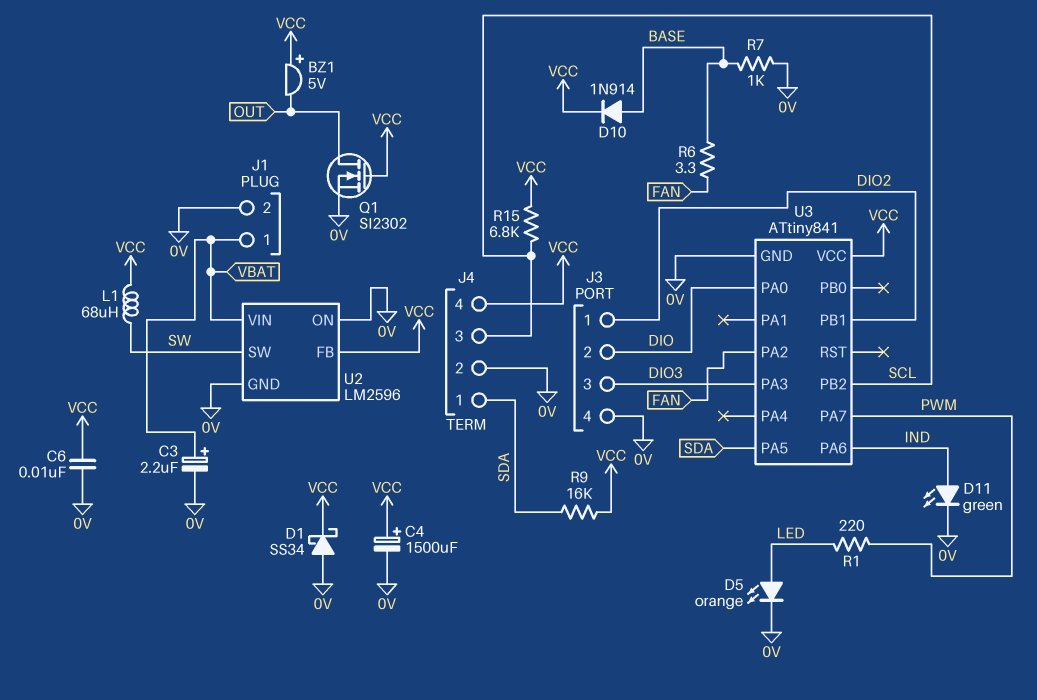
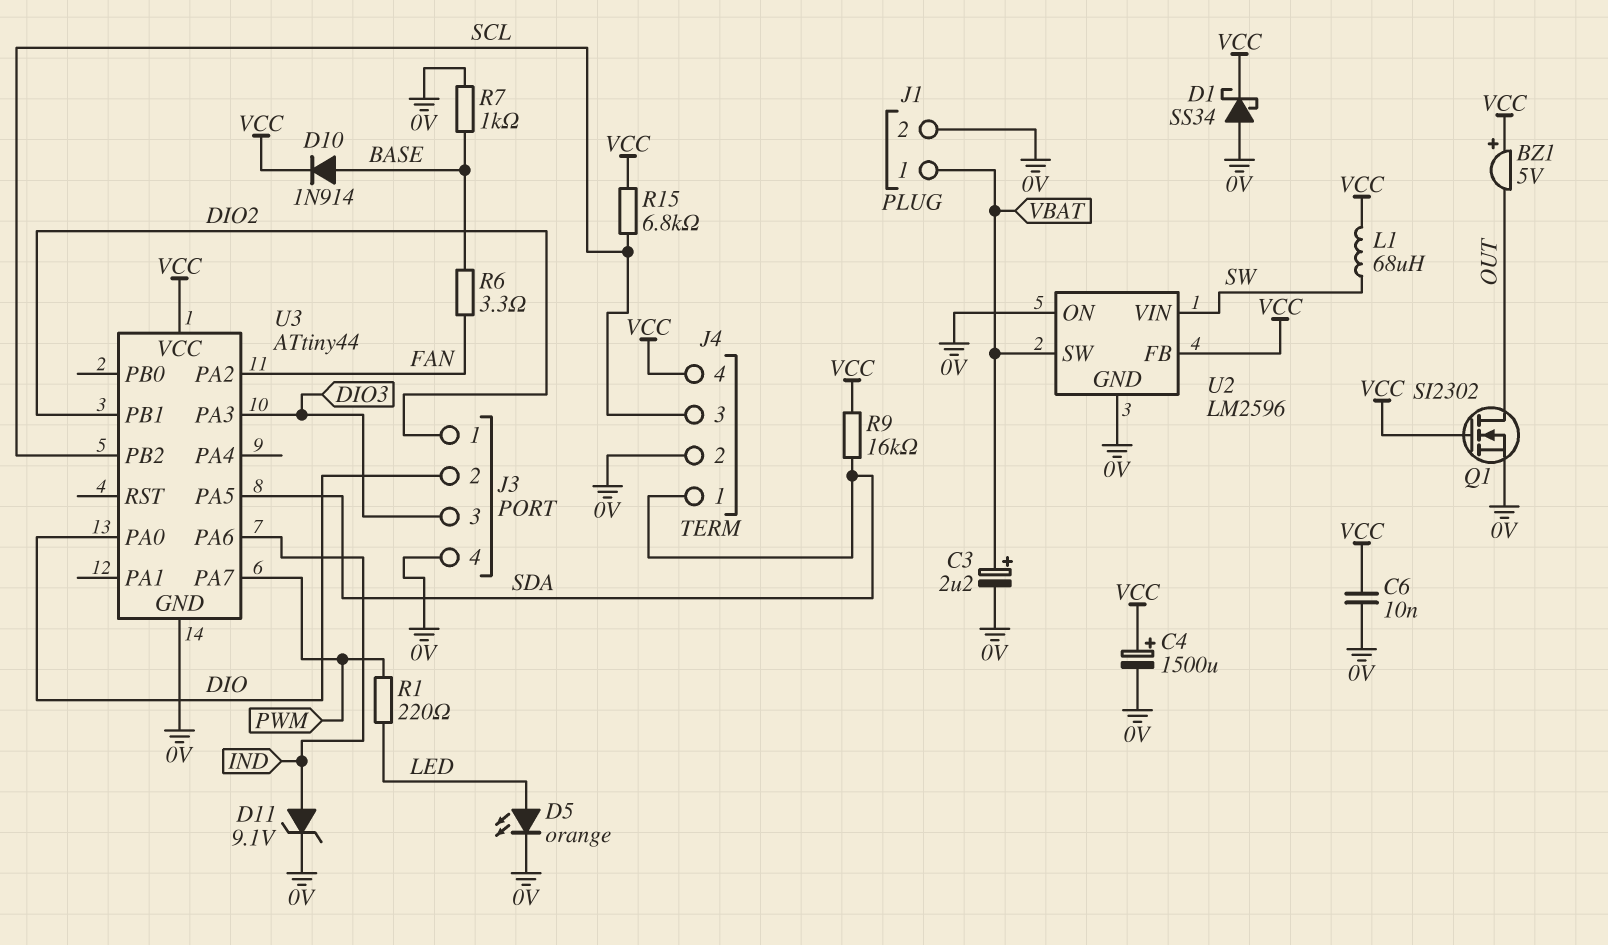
D11: LED green (A IND, K 0V) -> zener 9.1V (A IND, K 0V)
U2 pin SW: SW -> VBAT
U2 pin VIN: VBAT -> SW
U3: ATtiny841 -> ATtiny44

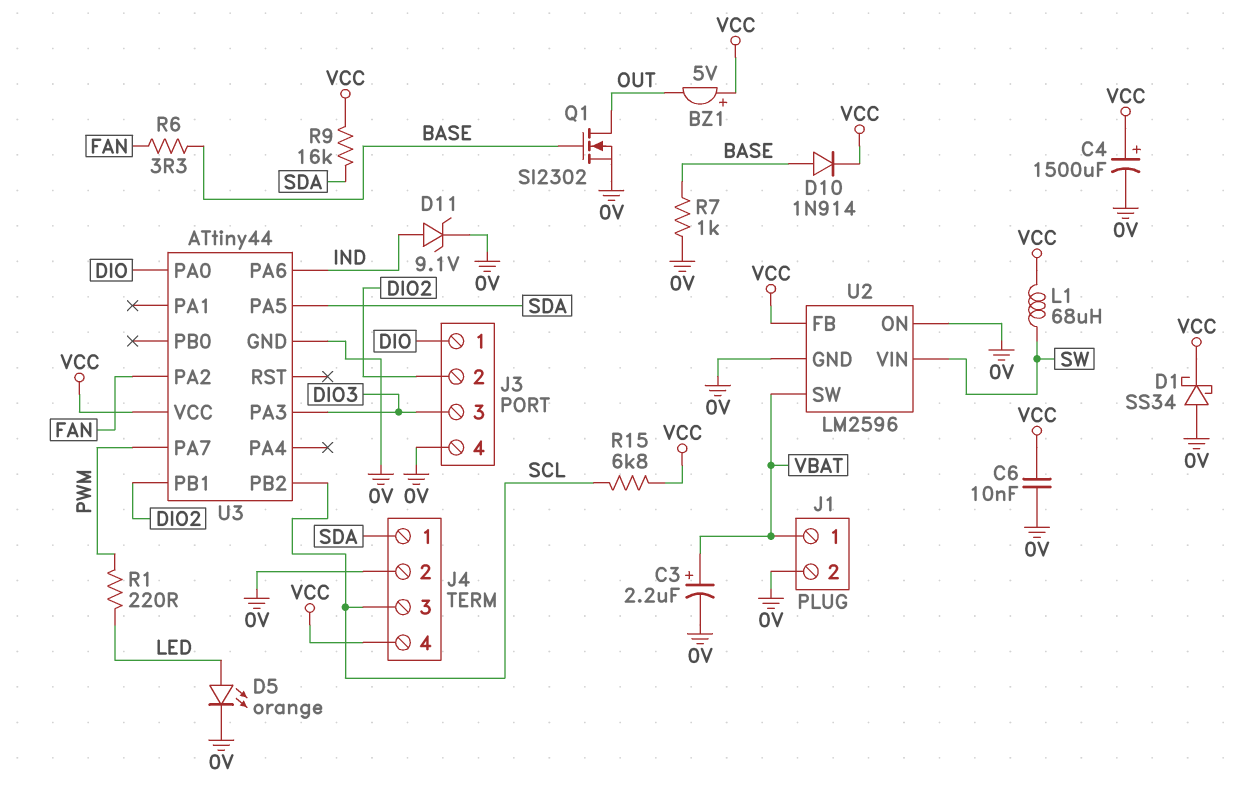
J3 pin 1: DIO2 -> DIO
J3 pin 2: DIO -> DIO2
Q1: NMOS SI2302 (G VCC, D OUT, S 0V) -> NMOS SI2302 (G BASE, D OUT, S 0V)

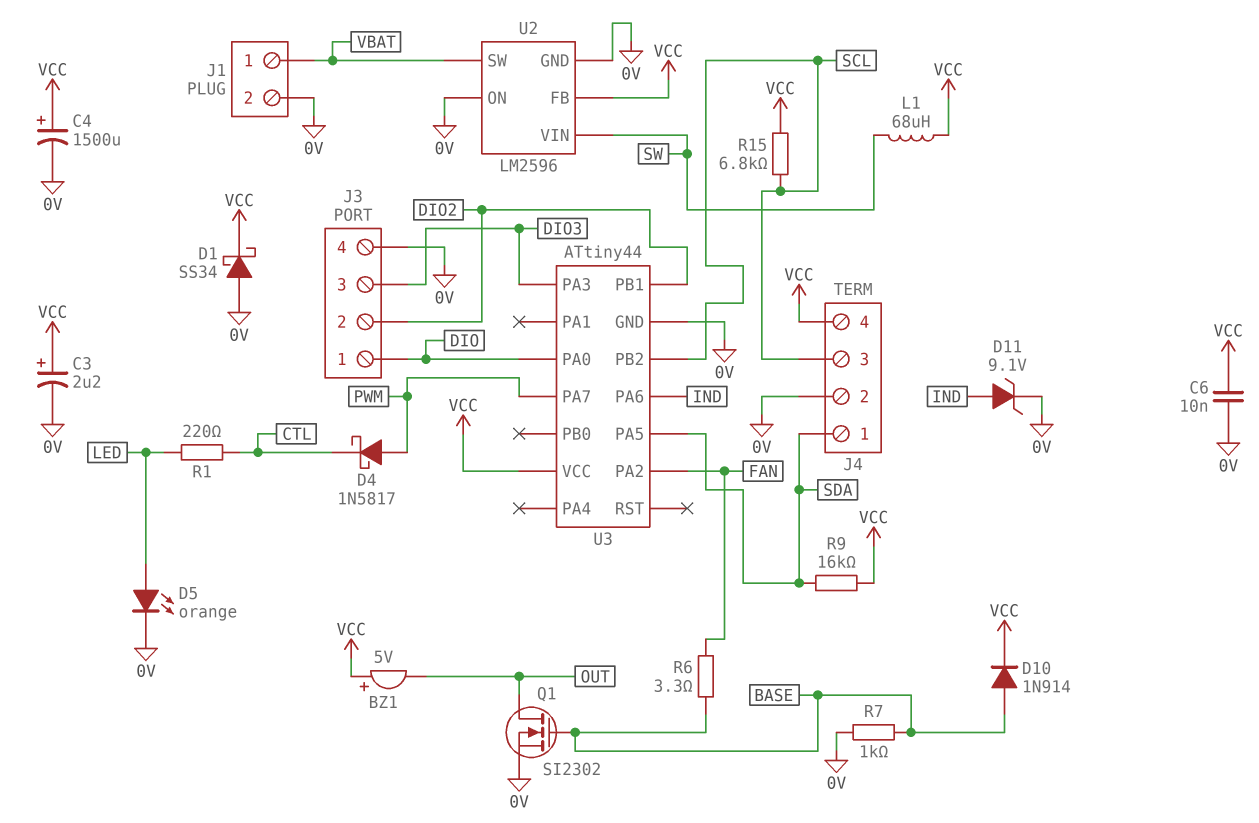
C3: 2.2uF (plus VBAT, minus 0V) -> 2.2uF (plus VCC, minus 0V)
D4: none -> schottky 1N5817 (A PWM, K CTL)
R1: 220 (LED, PWM) -> 220 (CTL, LED)

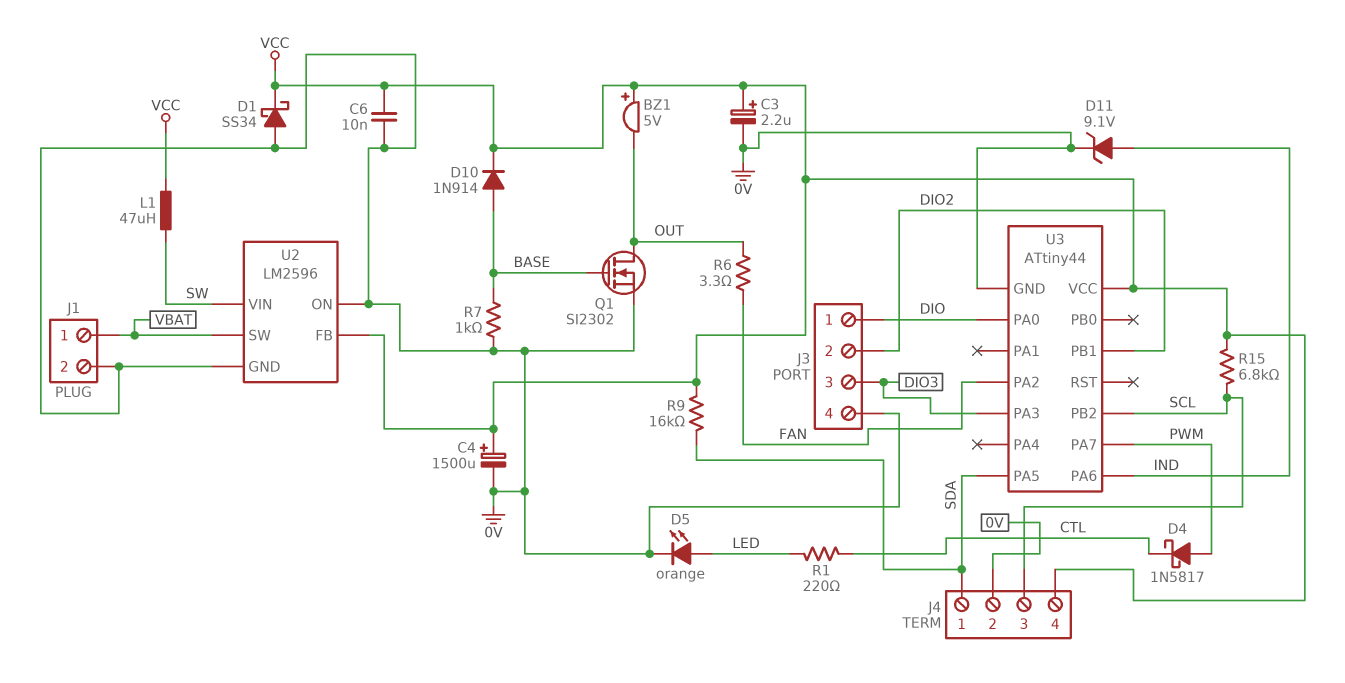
L1: 68uH (SW, VCC) -> 47uH (SW, VCC)
R6: 3.3 (BASE, FAN) -> 3.3 (FAN, OUT)

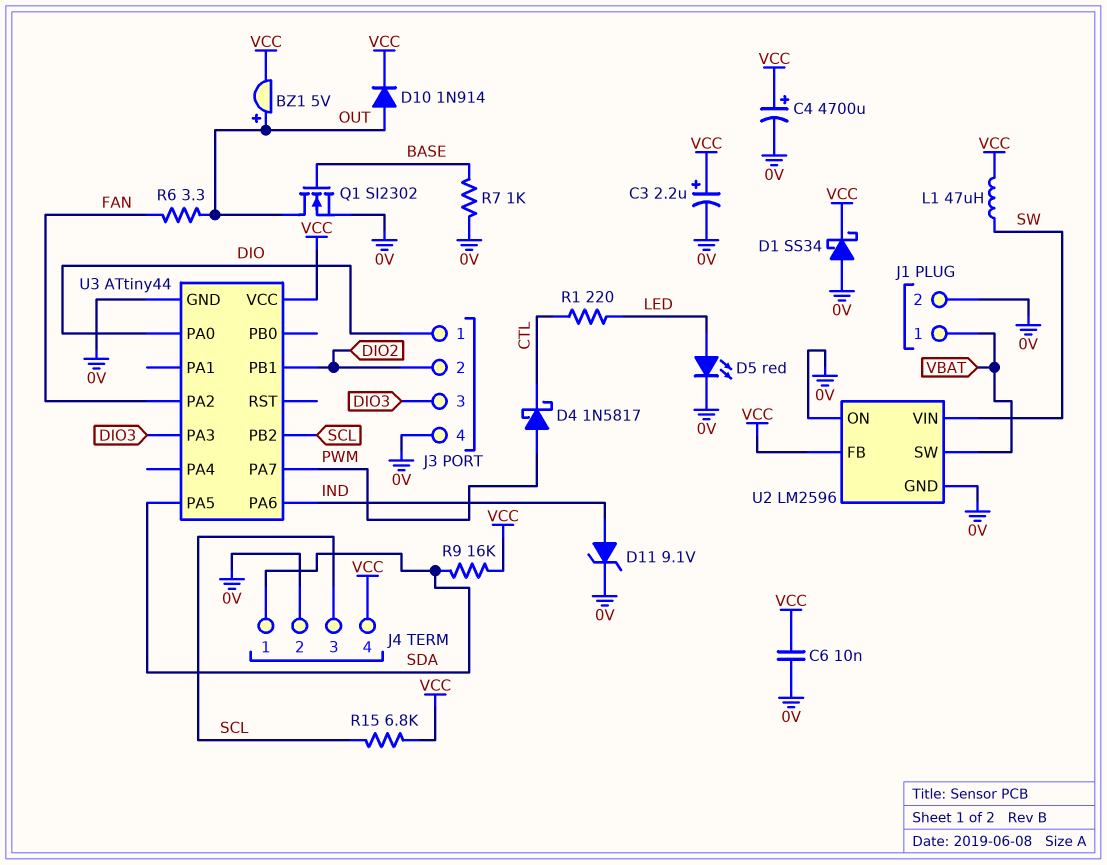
BZ1: buzzer 5V (plus VCC, minus OUT) -> buzzer 5V (plus OUT, minus VCC)
C4: 1500uF (plus VCC, minus 0V) -> 4700uF (plus VCC, minus 0V)
D5: LED orange (A LED, K 0V) -> LED red (A LED, K 0V)
D10: diode 1N914 (A BASE, K VCC) -> diode 1N914 (A OUT, K VCC)

